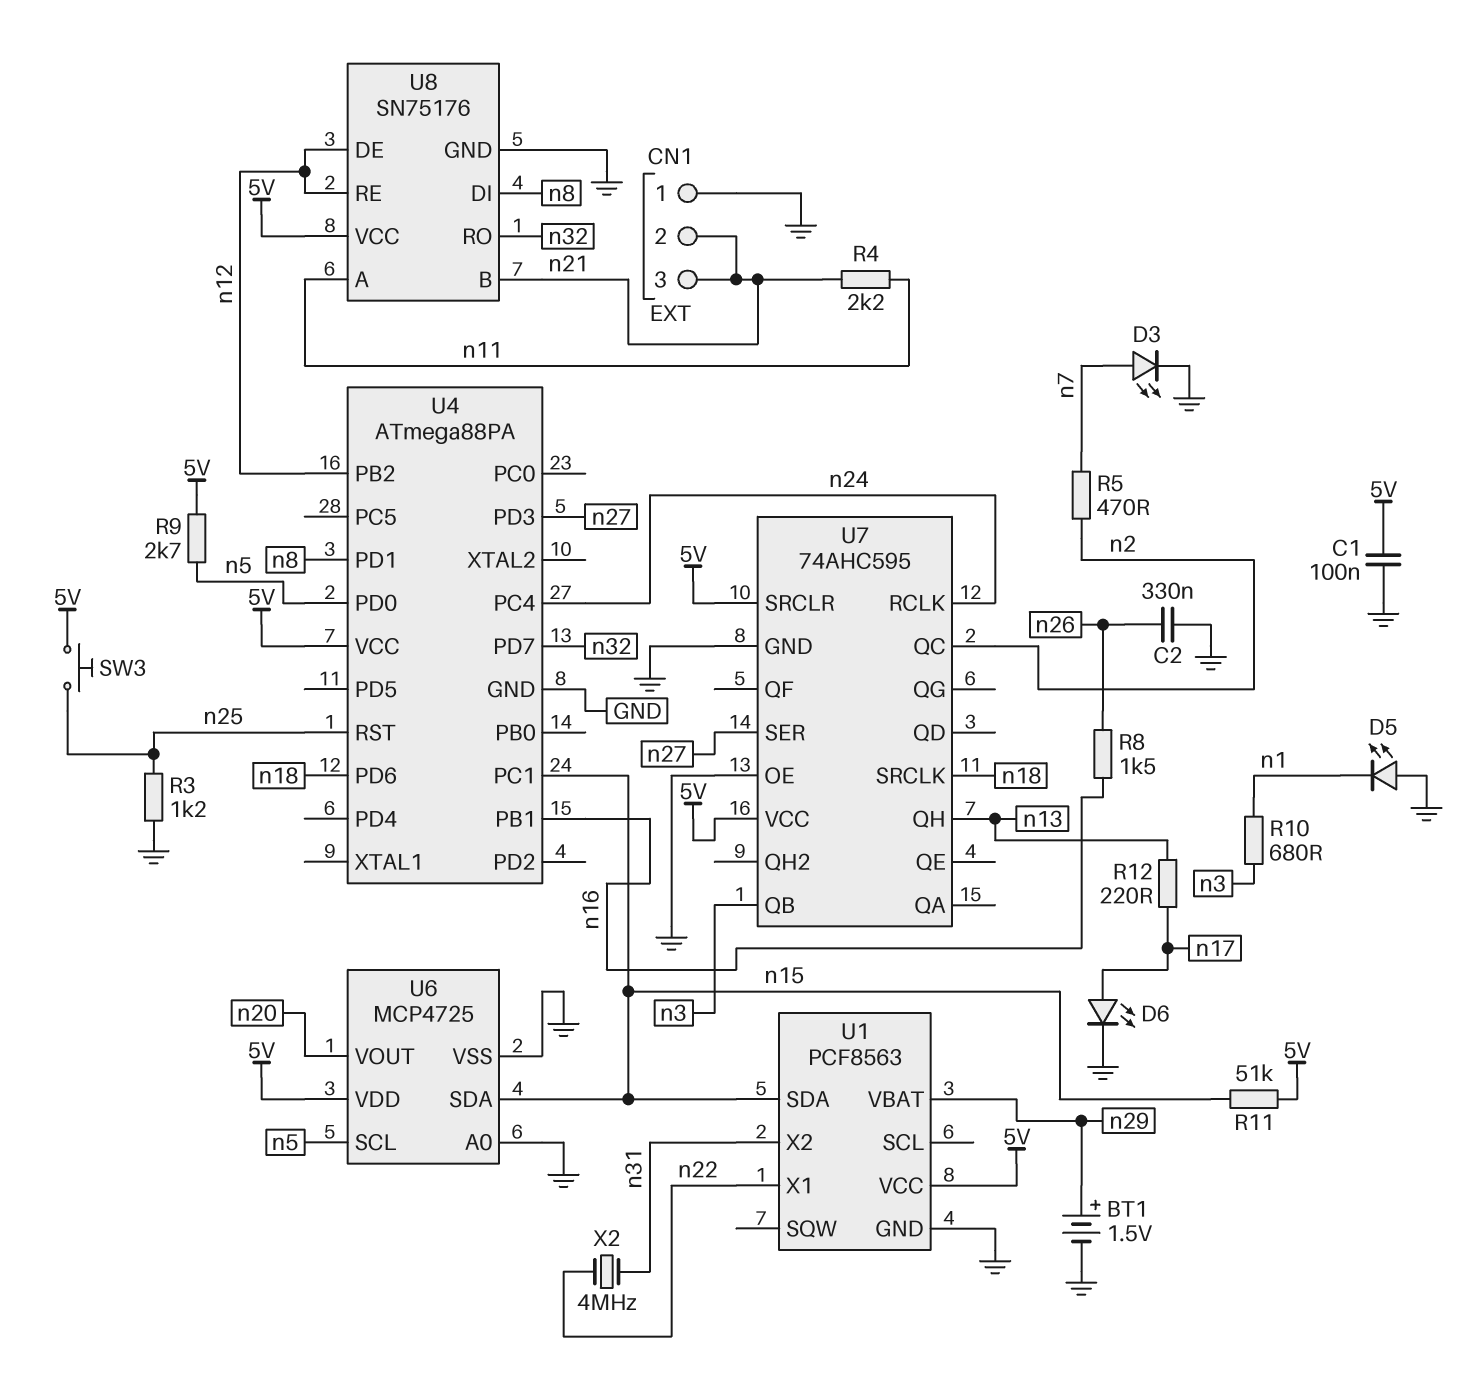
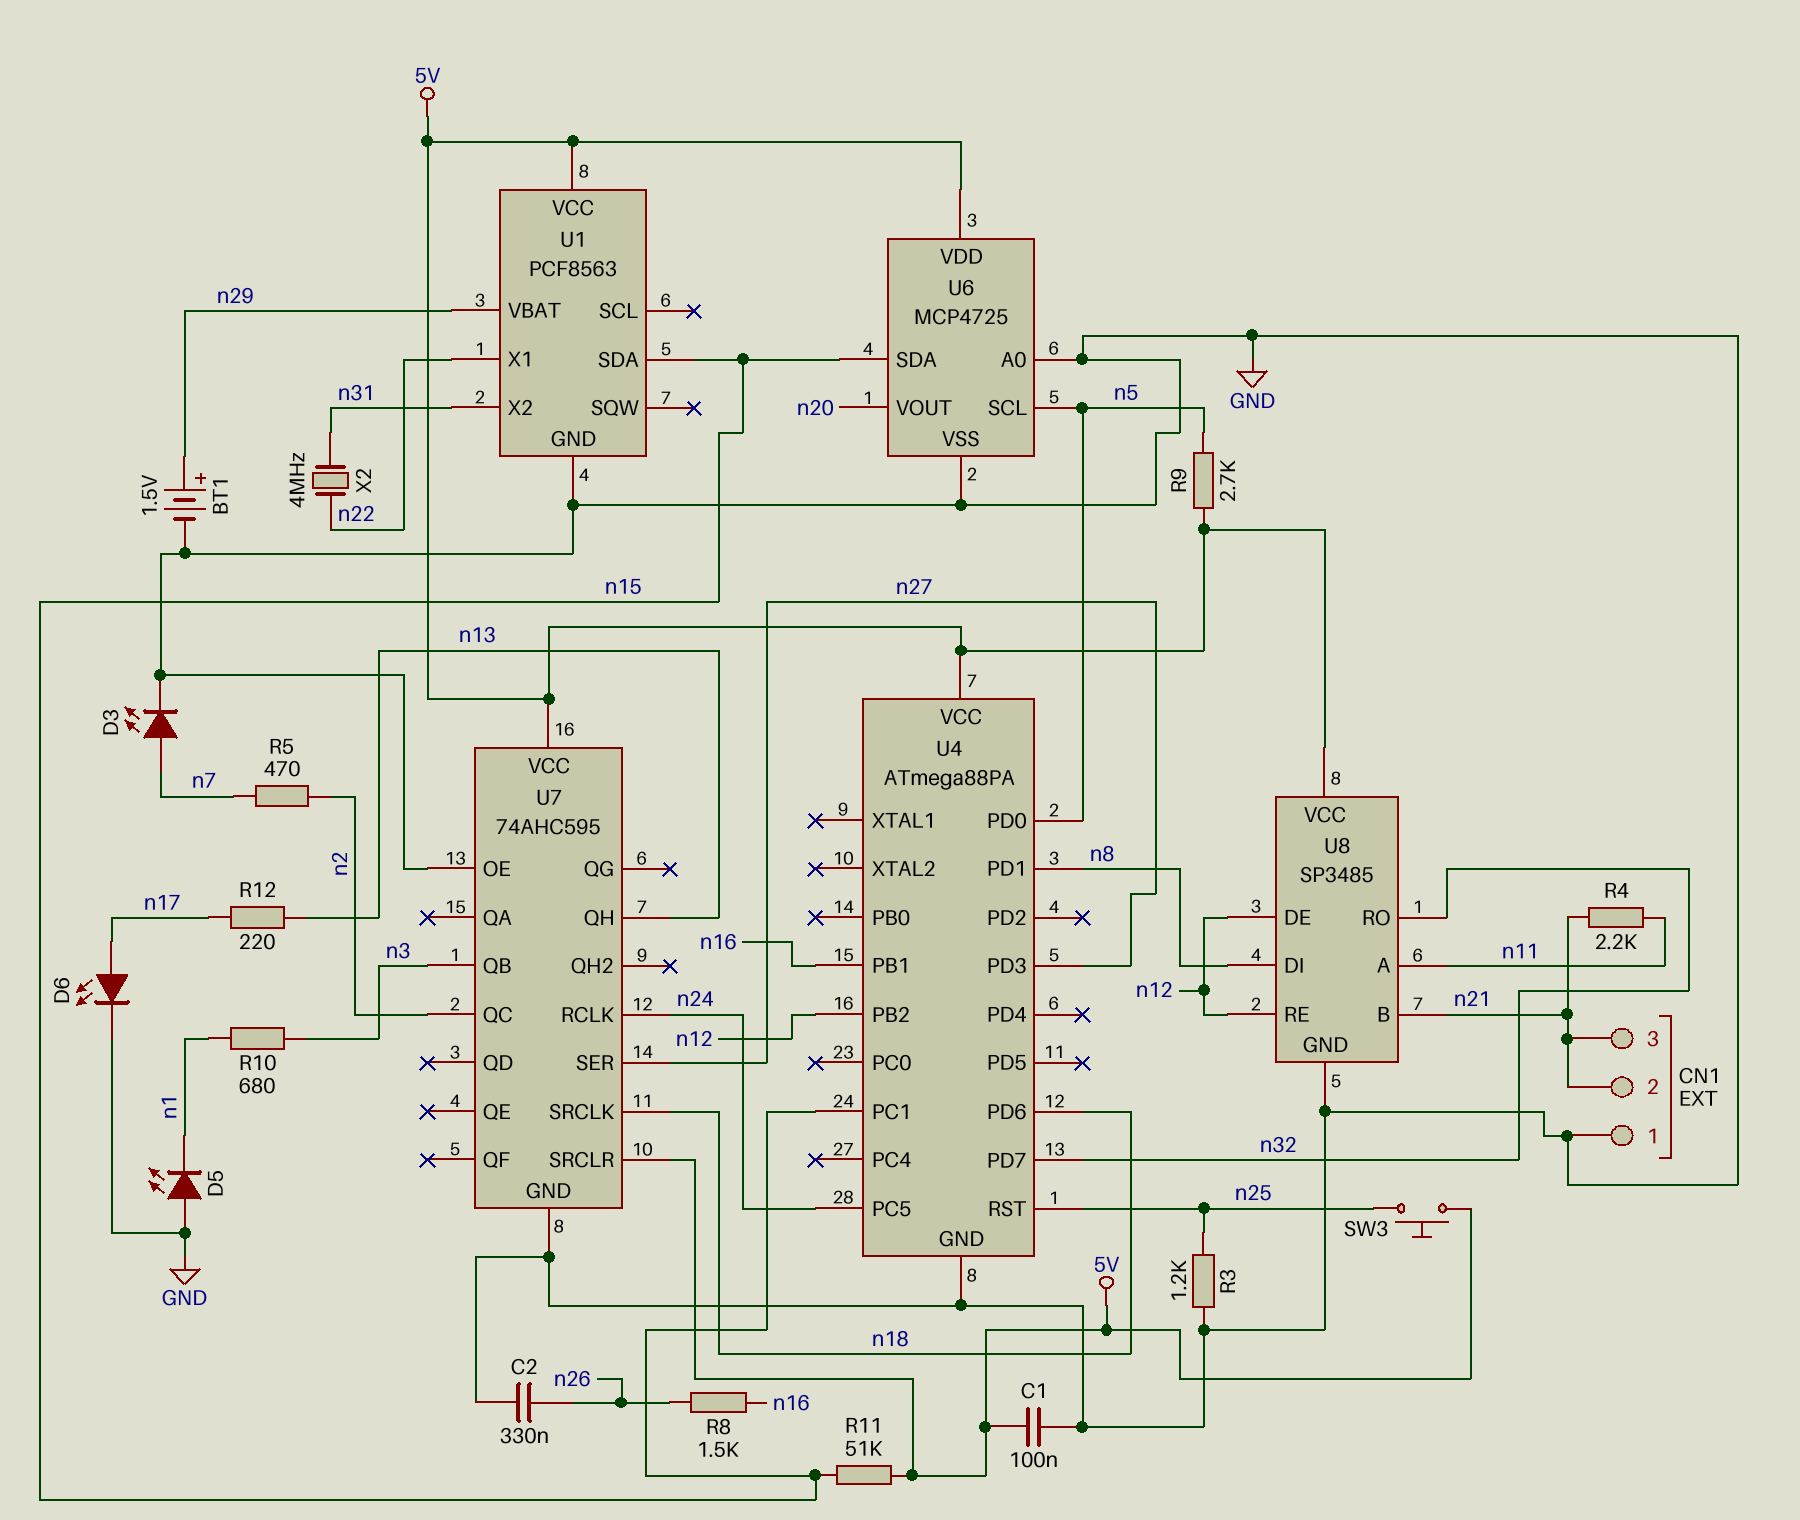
U4 pin PC4: n24 -> none
U4 pin PC5: none -> n24
U8: SN75176 -> SP3485

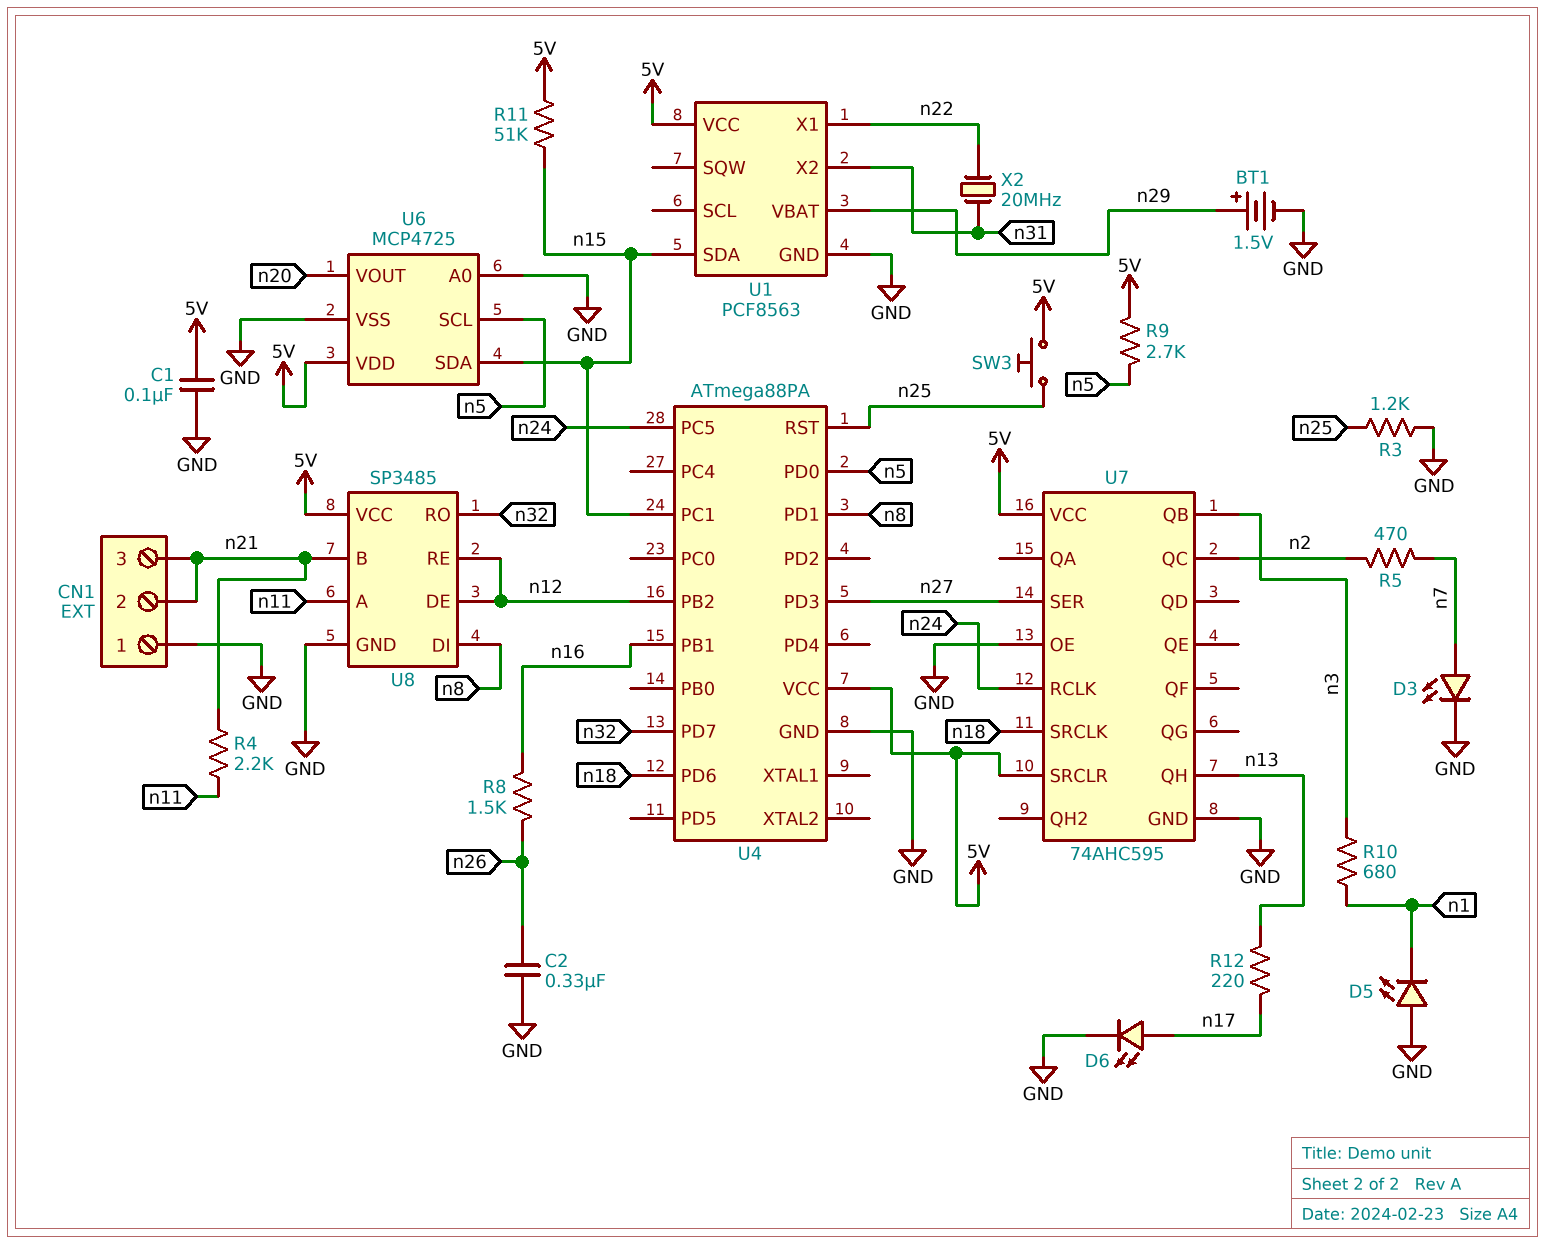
X2: 4MHz (n22, n31) -> 20MHz (n22, n31)

